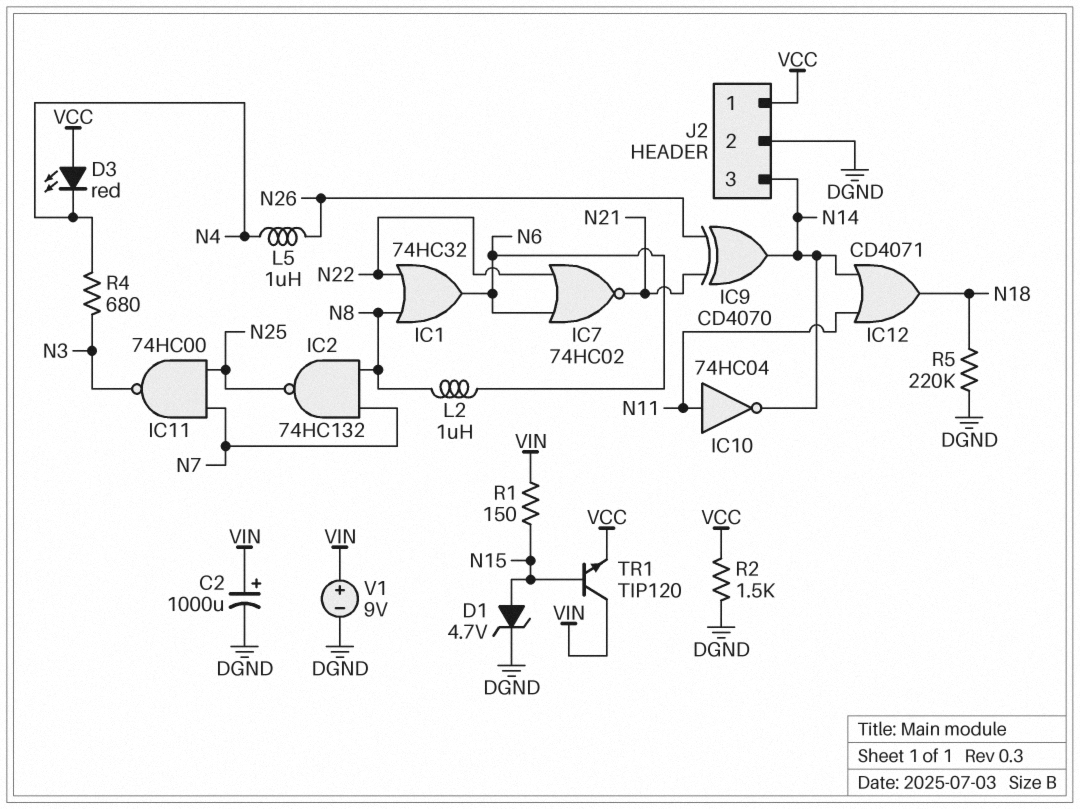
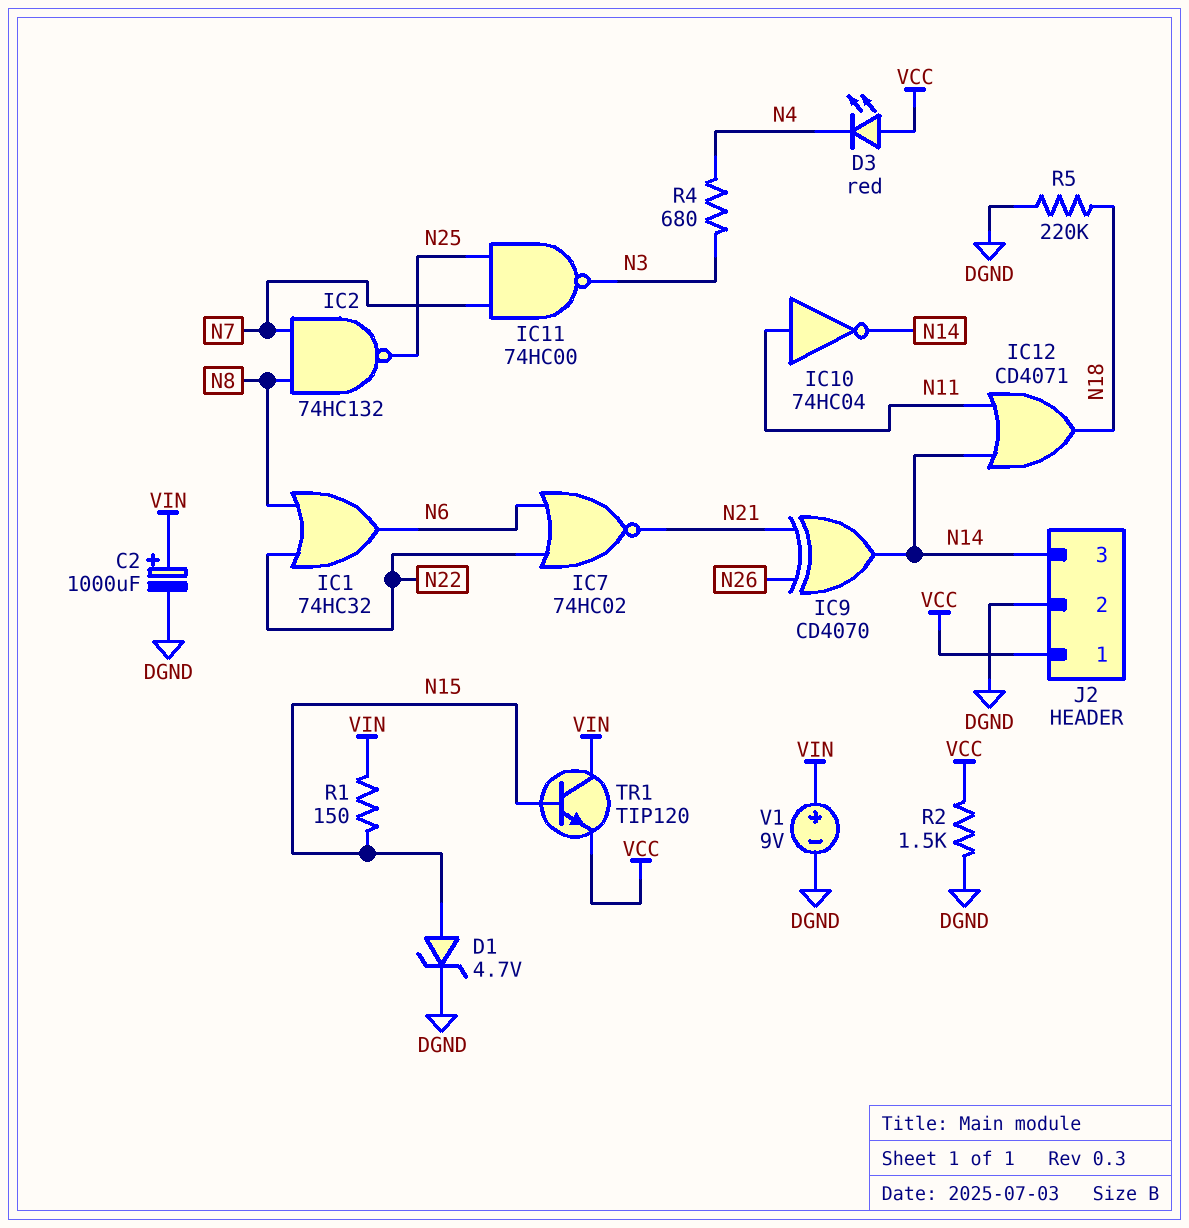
L2: 1uH (N6, N8) -> none
L5: 1uH (N4, N26) -> none

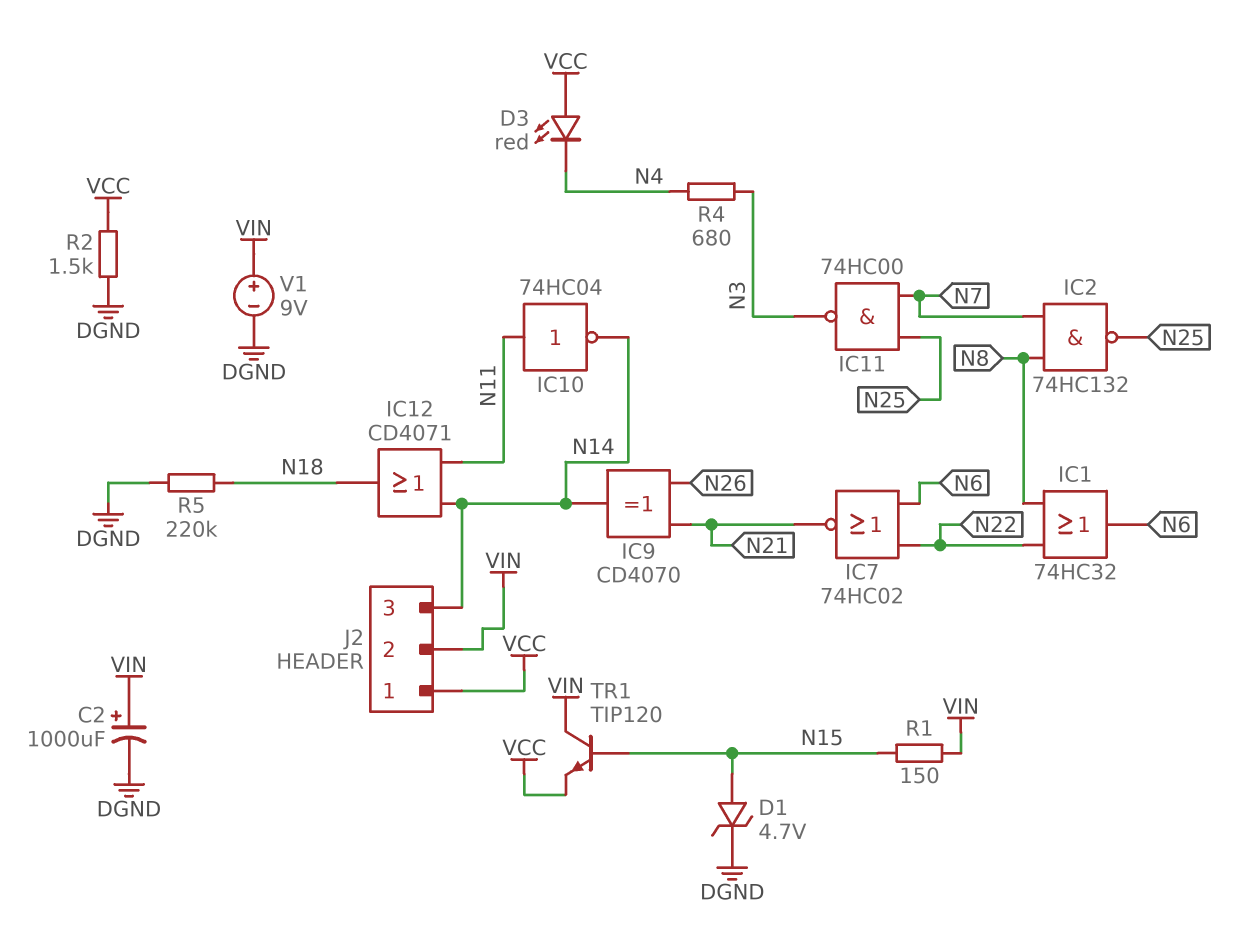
J2 pin 2: DGND -> VIN

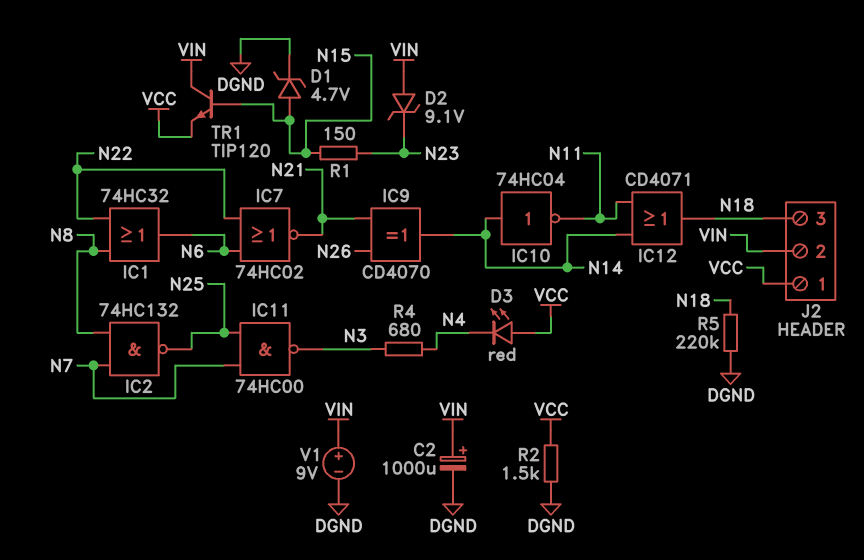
D2: none -> zener 9.1V (A VIN, K N23)
IC10: NOT 74HC04 (in N11, out N14) -> NOT 74HC04 (in N14, out N11)
J2 pin 3: N14 -> N18
R1: 150 (N15, VIN) -> 150 (N15, N23)

